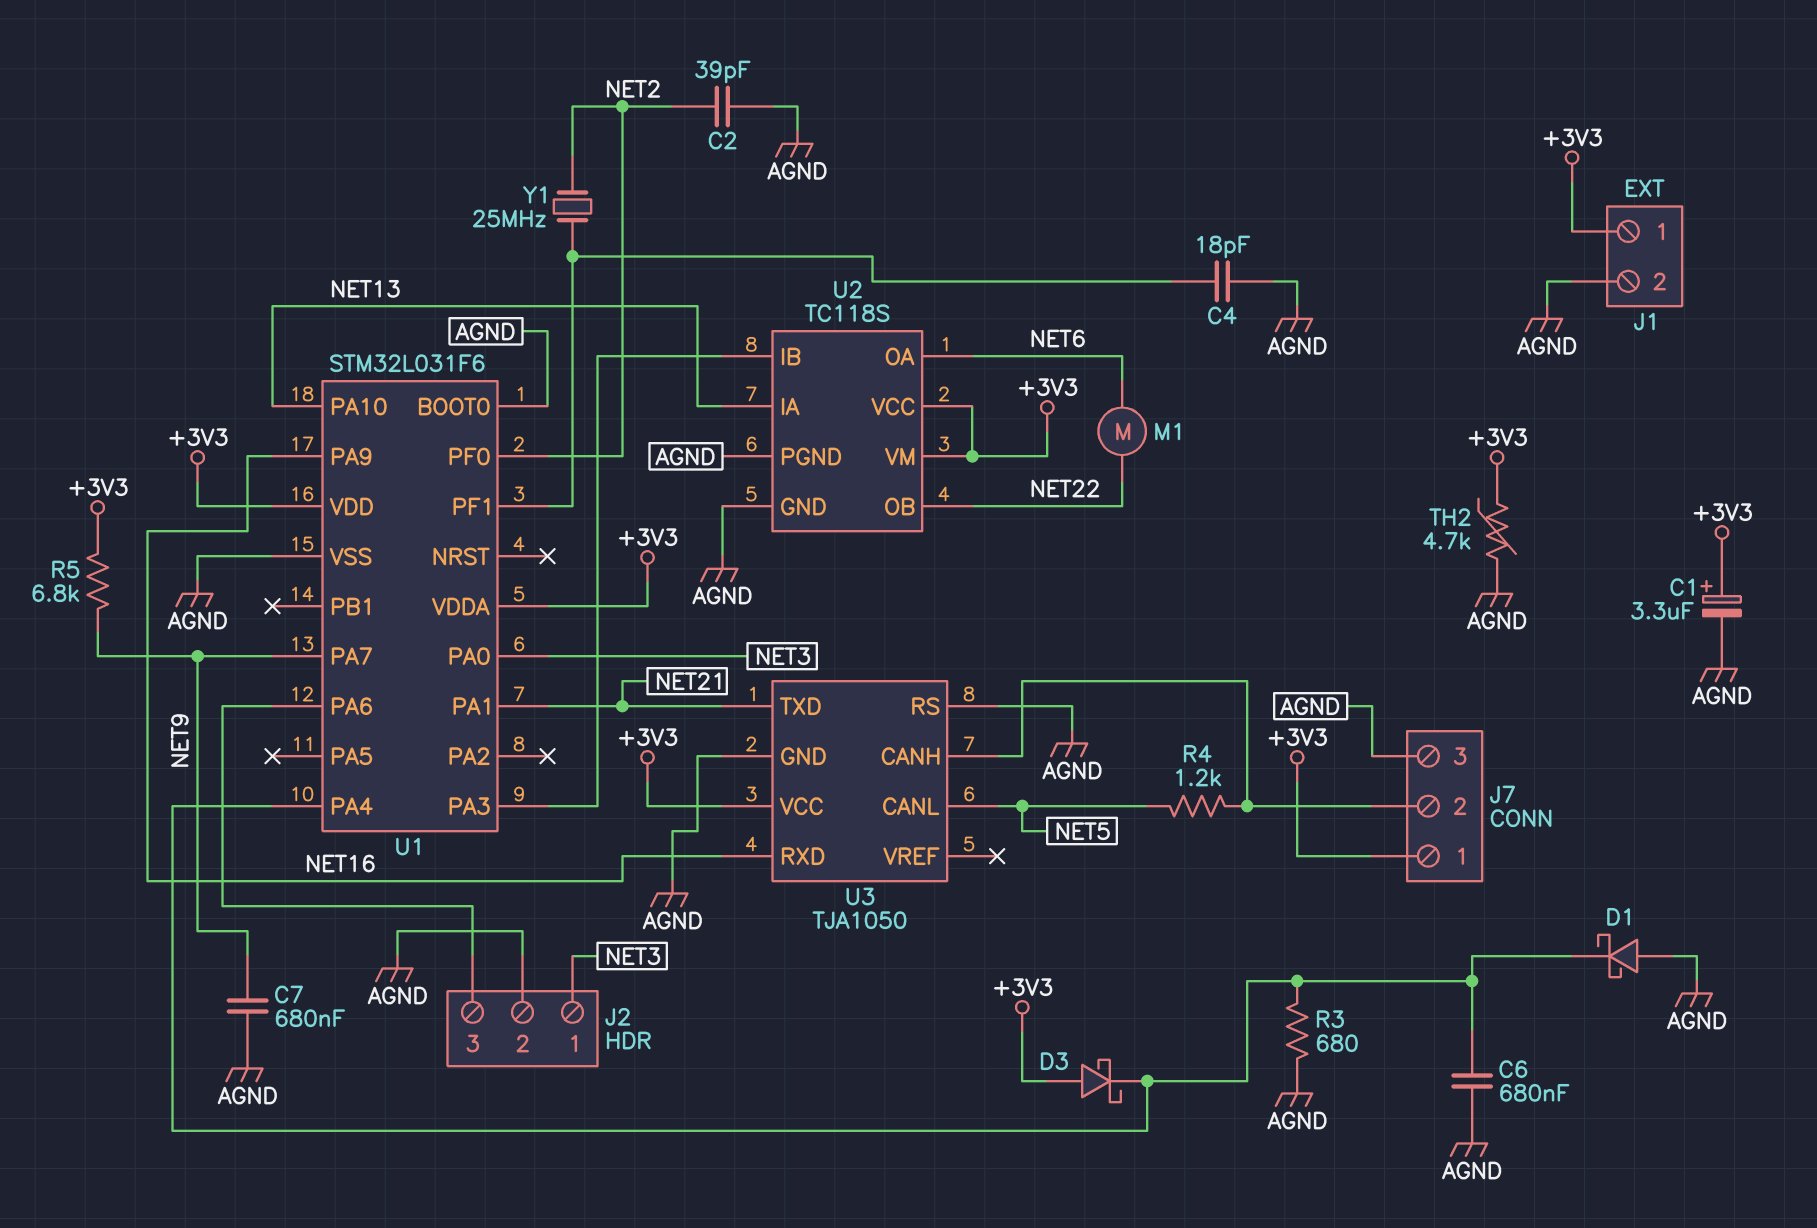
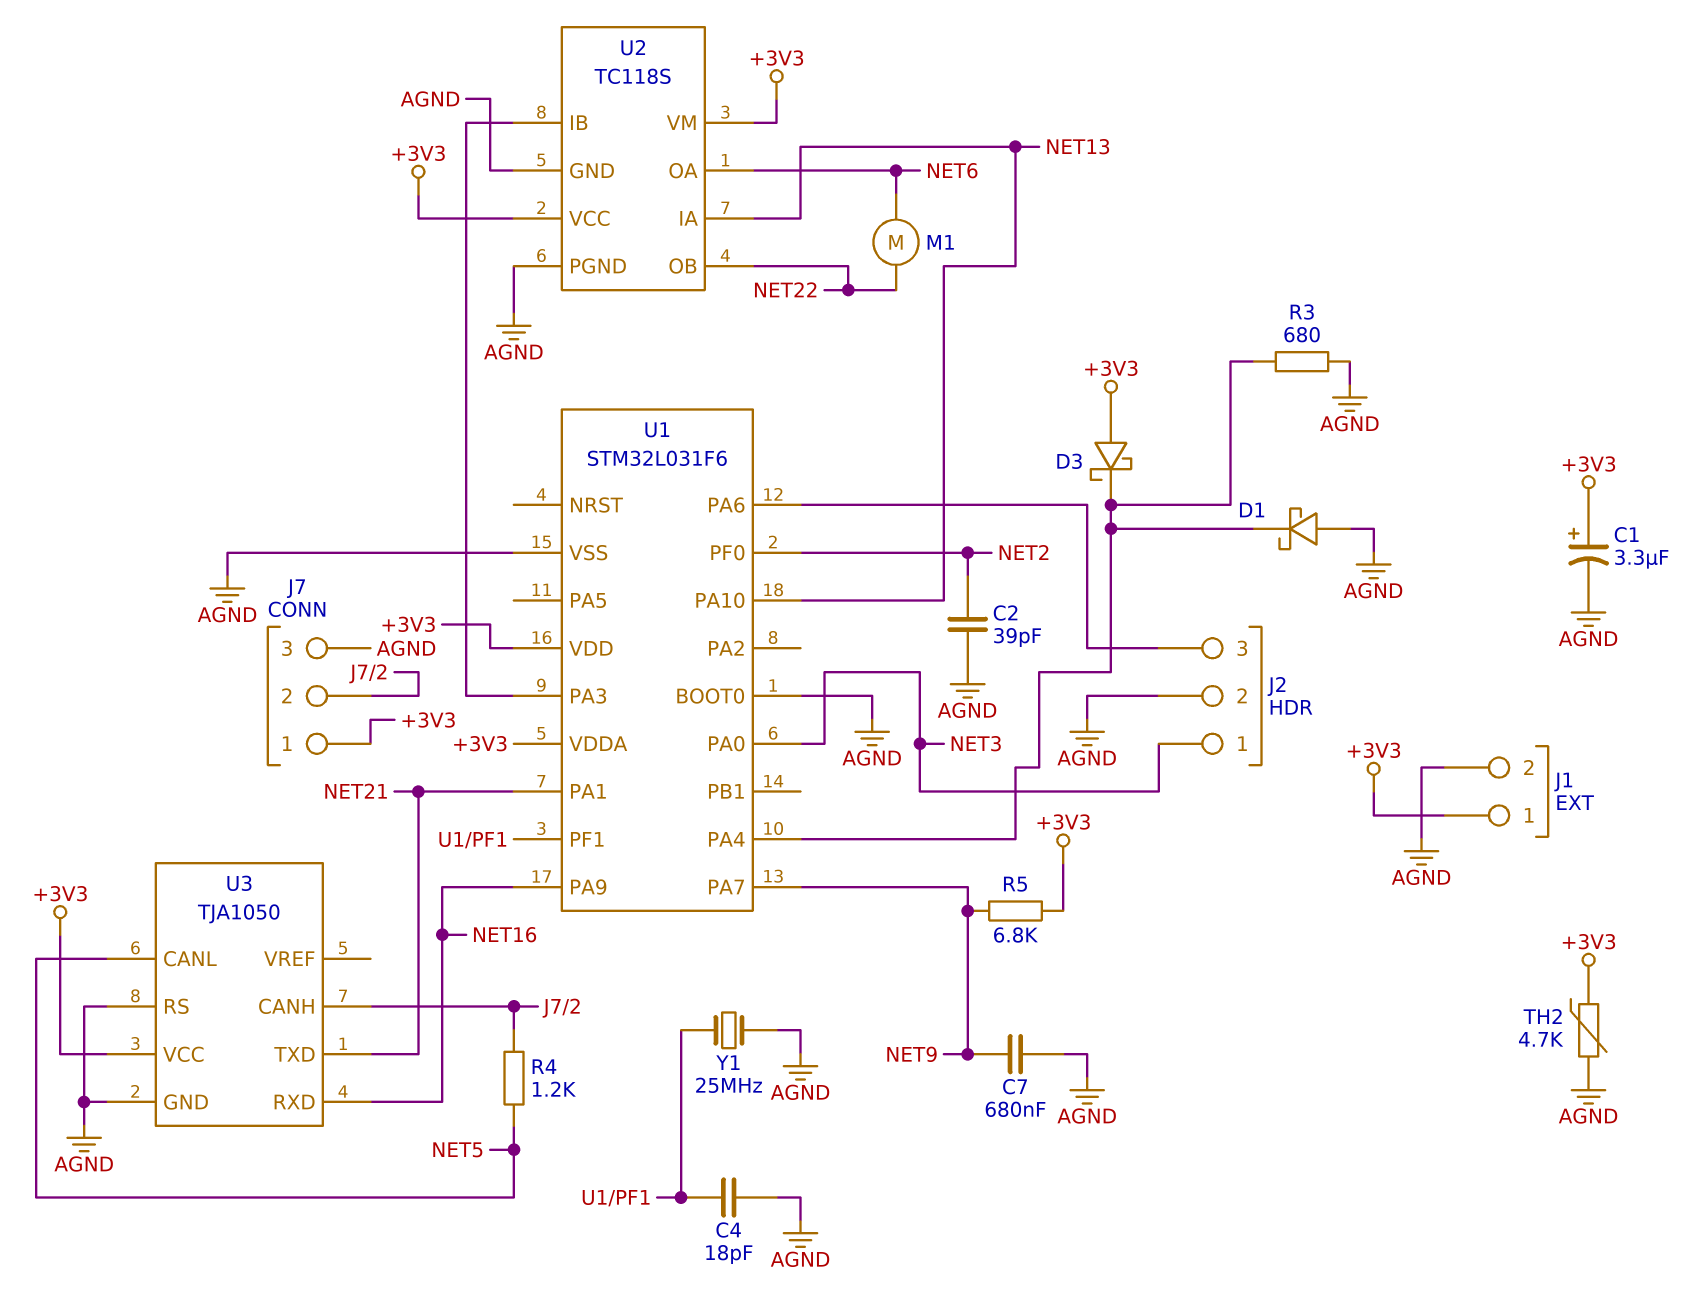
C6: 680nF (AGND, U1/PA4) -> none
Y1: 25MHz (NET2, U1/PF1) -> 25MHz (AGND, U1/PF1)

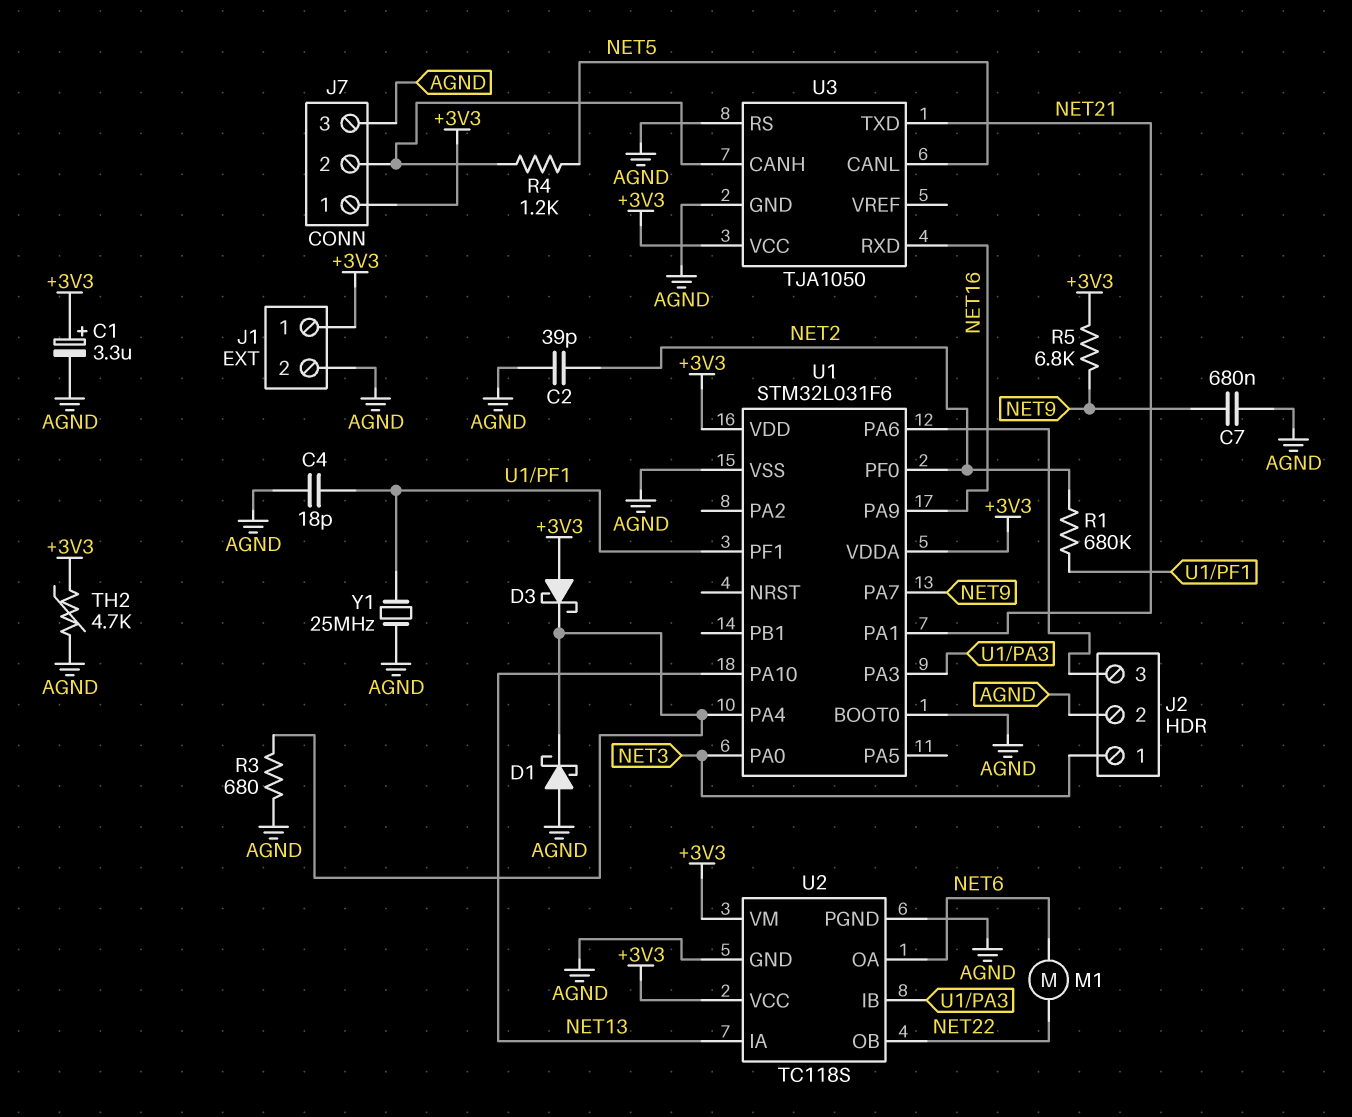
R1: none -> 680k (NET2, U1/PF1)

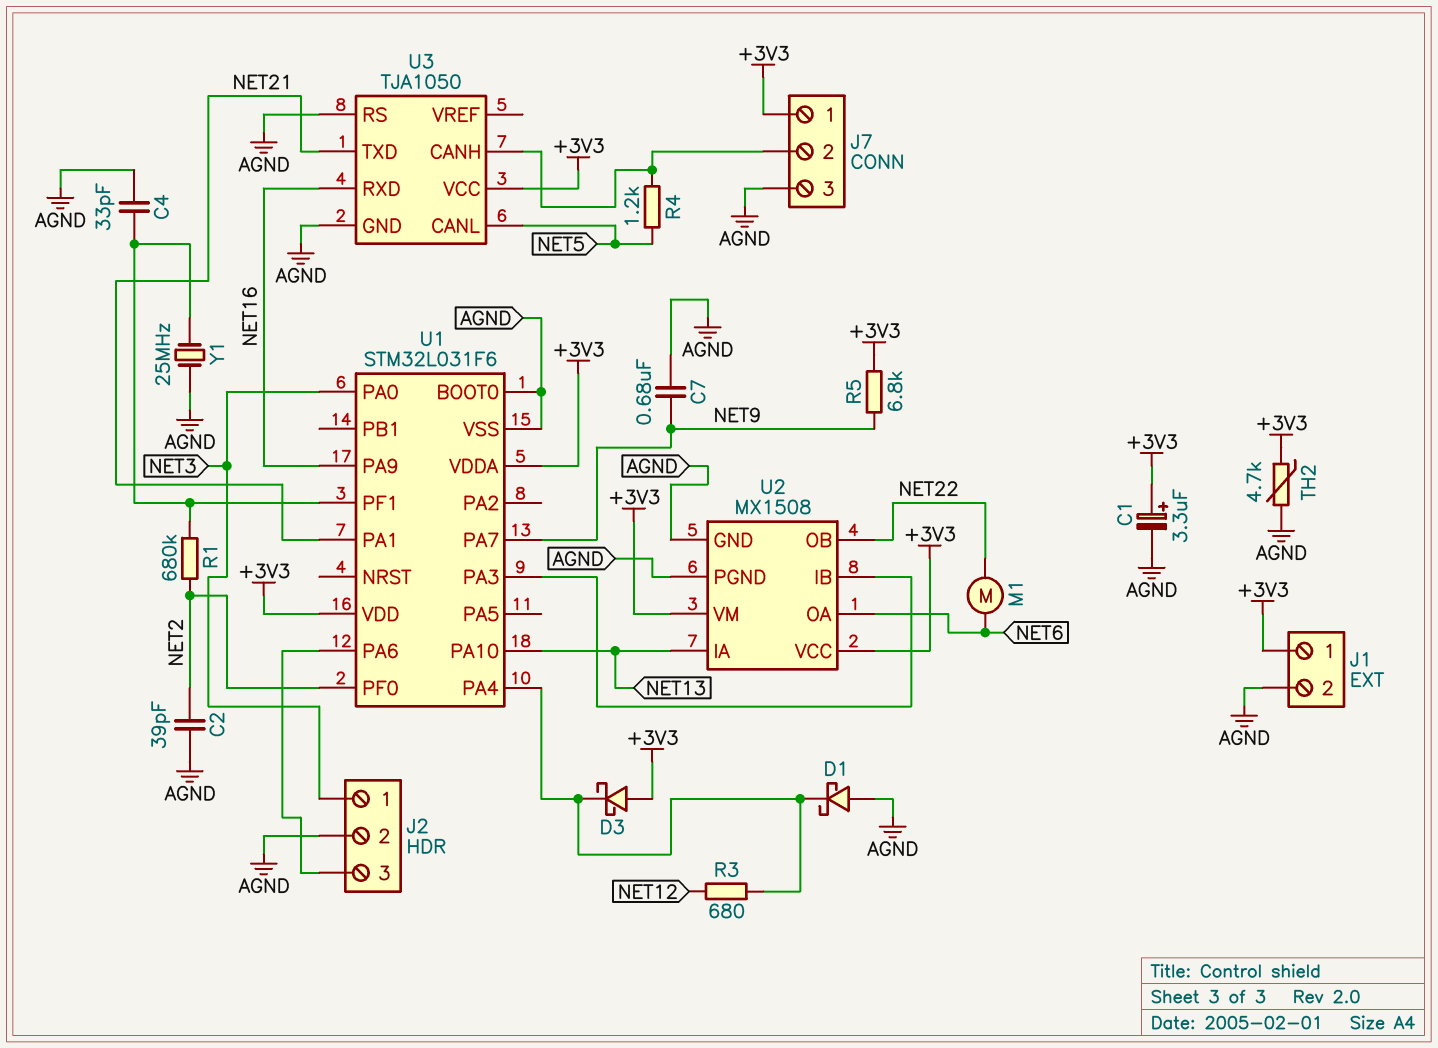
C4: 18pF (AGND, U1/PF1) -> 33pF (AGND, U1/PF1)
R3: 680 (AGND, U1/PA4) -> 680 (NET12, U1/PA4)
U2: TC118S -> MX1508

